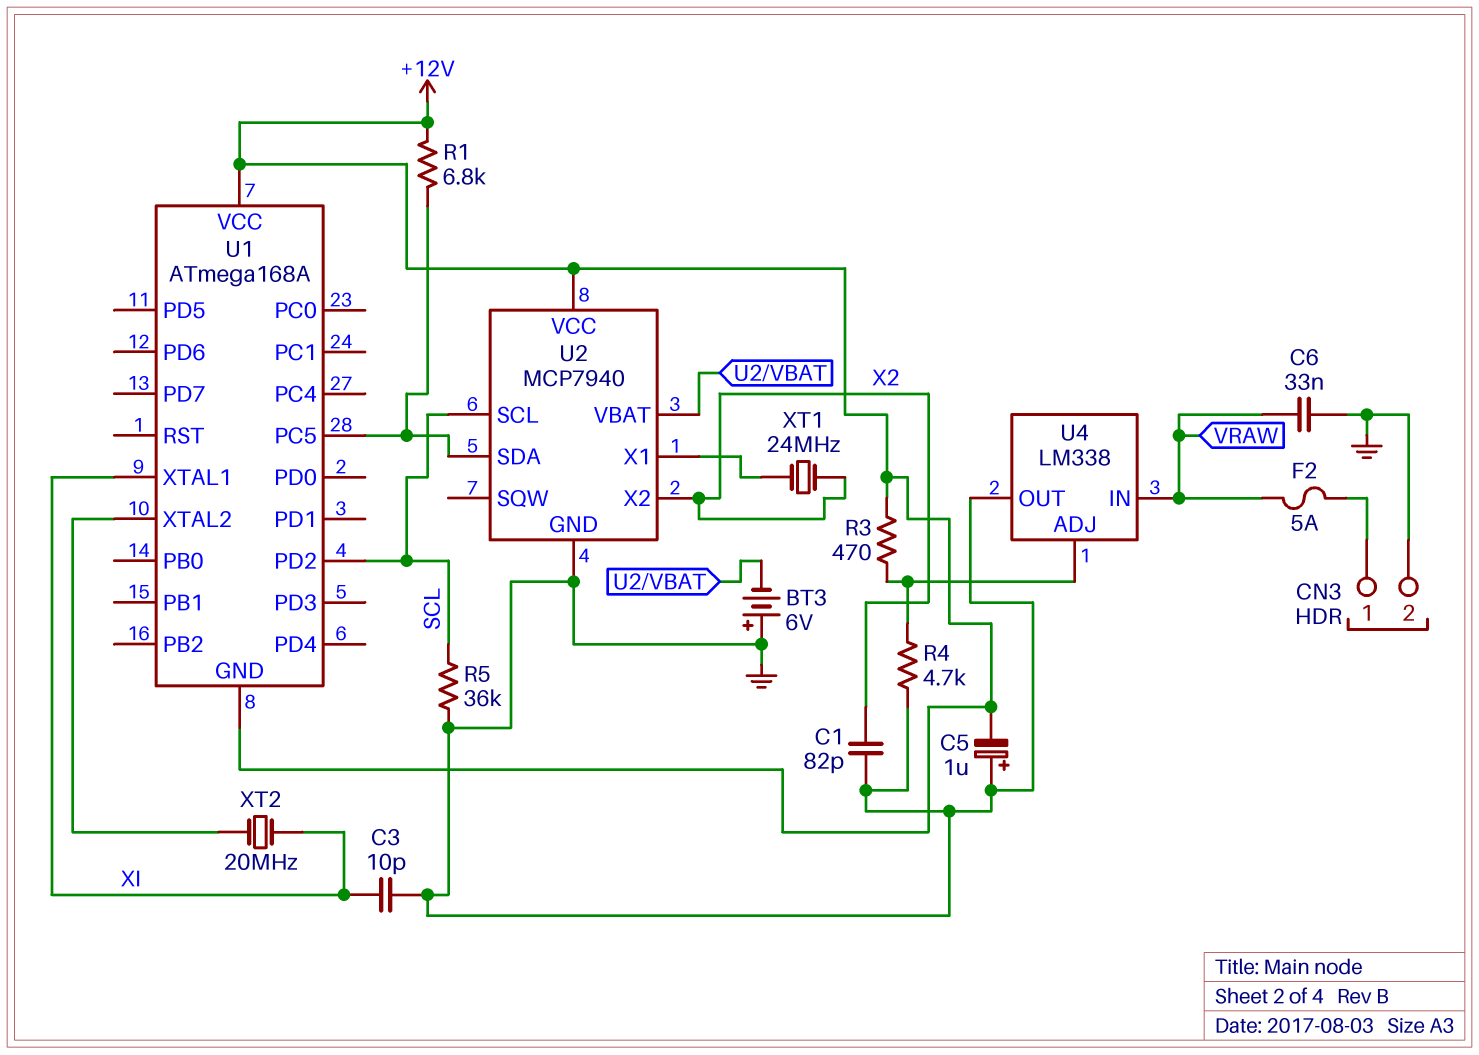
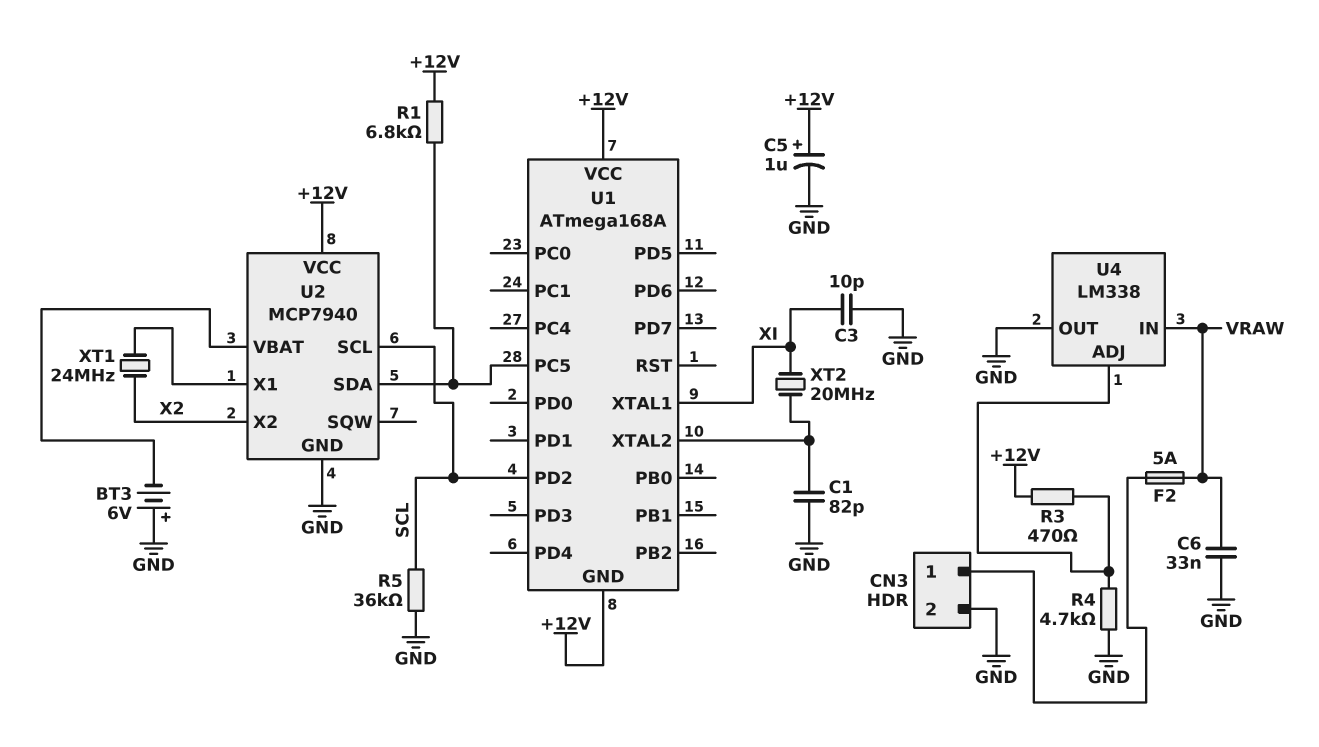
C1: 82pF (GND, X2) -> 82pF (GND, U1/XTAL2)
C5: 1uF (plus GND, minus +12V) -> 1uF (plus +12V, minus GND)

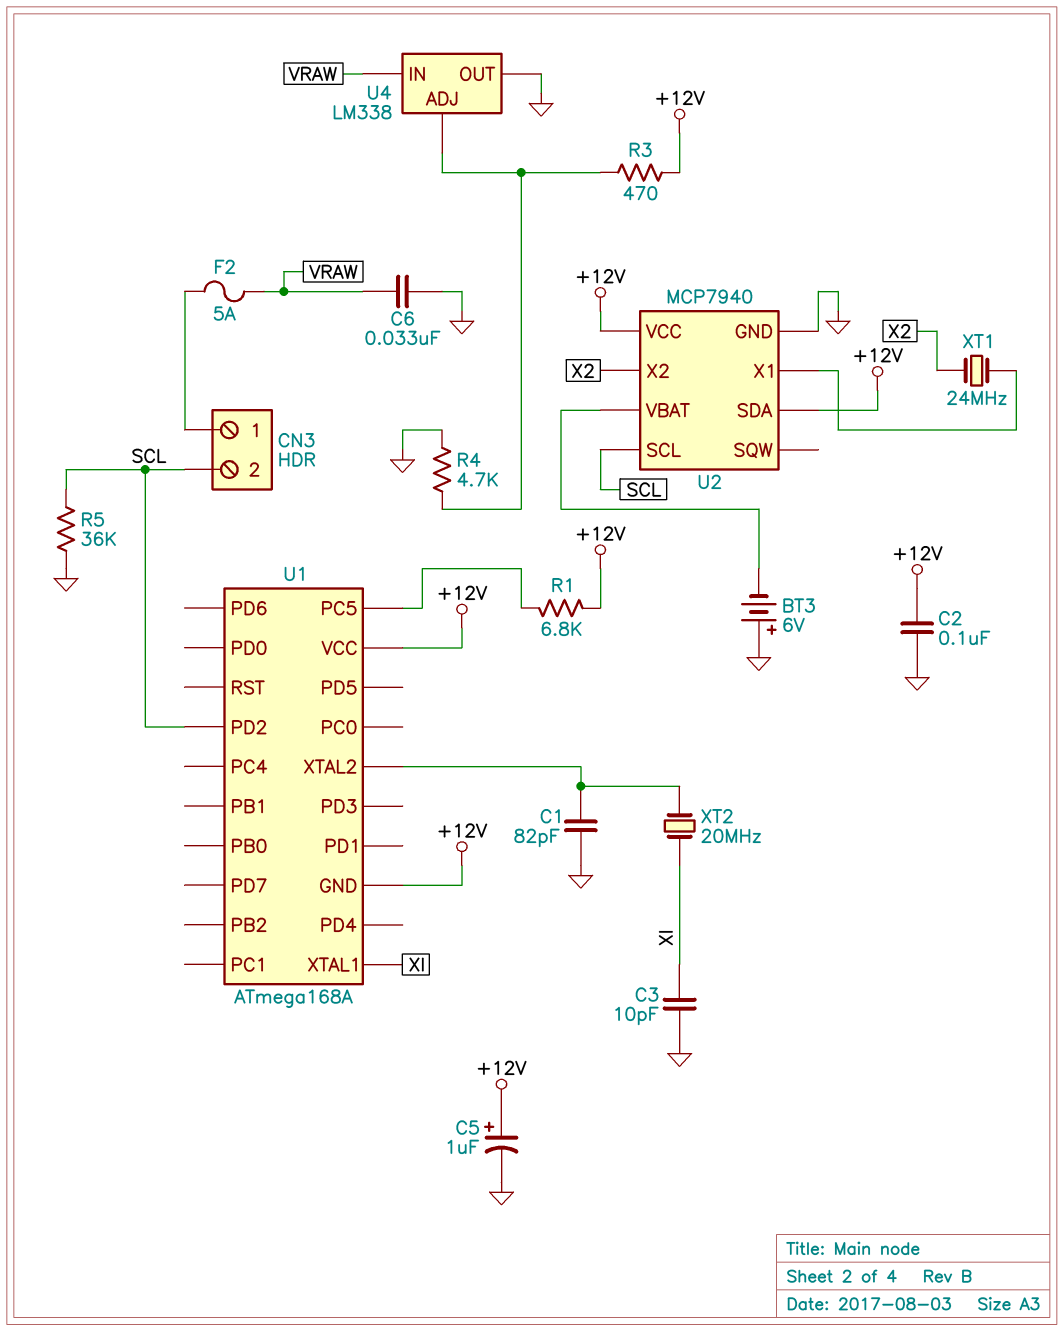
C2: none -> 100nF (+12V, GND)
CN3 pin 2: GND -> SCL
U2 pin SDA: U1/PC5 -> +12V

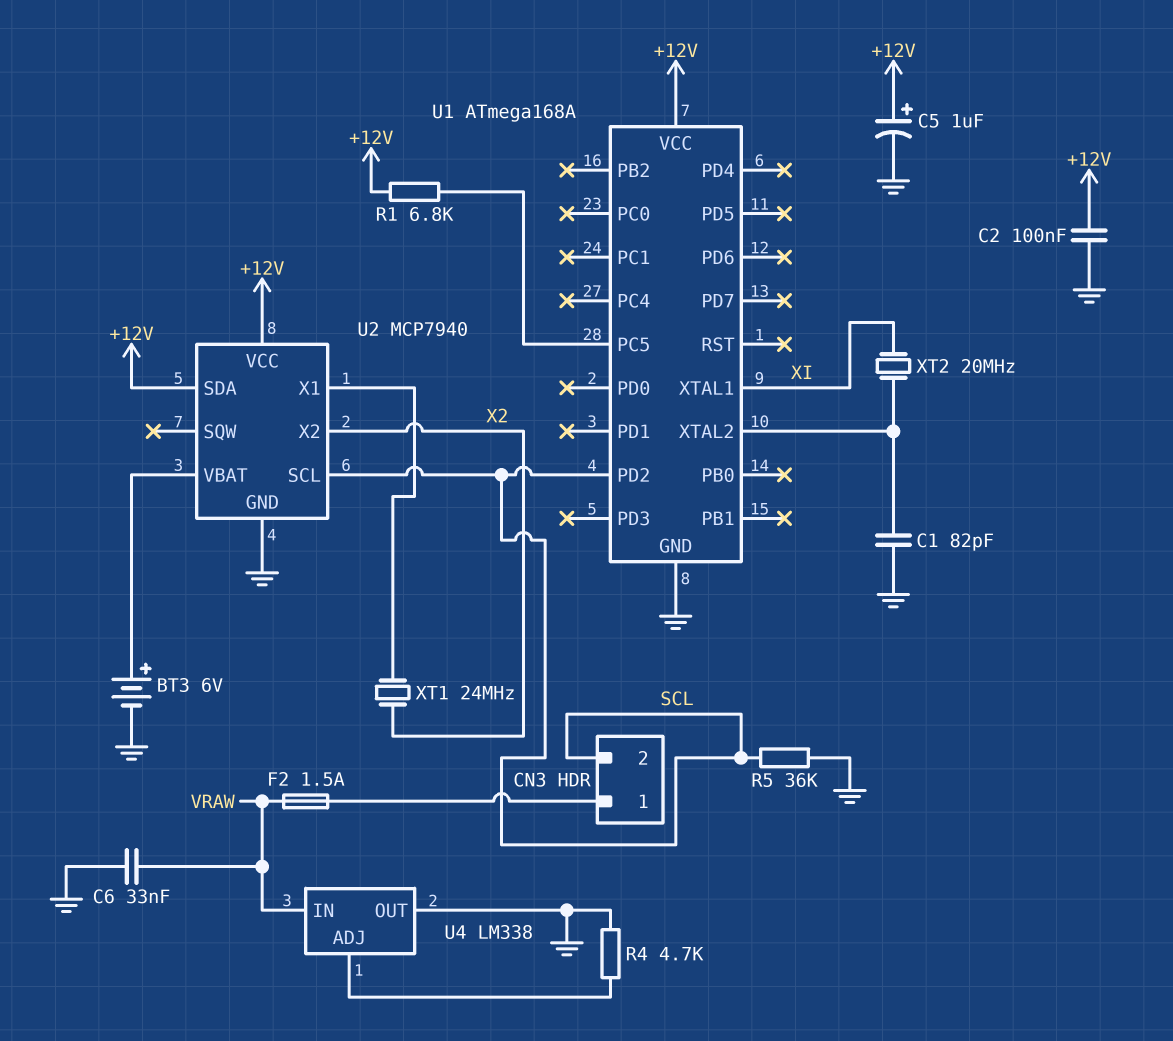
BT3: 6V (plus GND, minus U2/VBAT) -> 6V (plus U2/VBAT, minus GND)
C3: 10pF (GND, XI) -> none
F2: 5A (CN3/1, VRAW) -> 1.5A (CN3/1, VRAW)
R3: 470 (+12V, U4/ADJ) -> none
U1 pin GND: +12V -> GND

